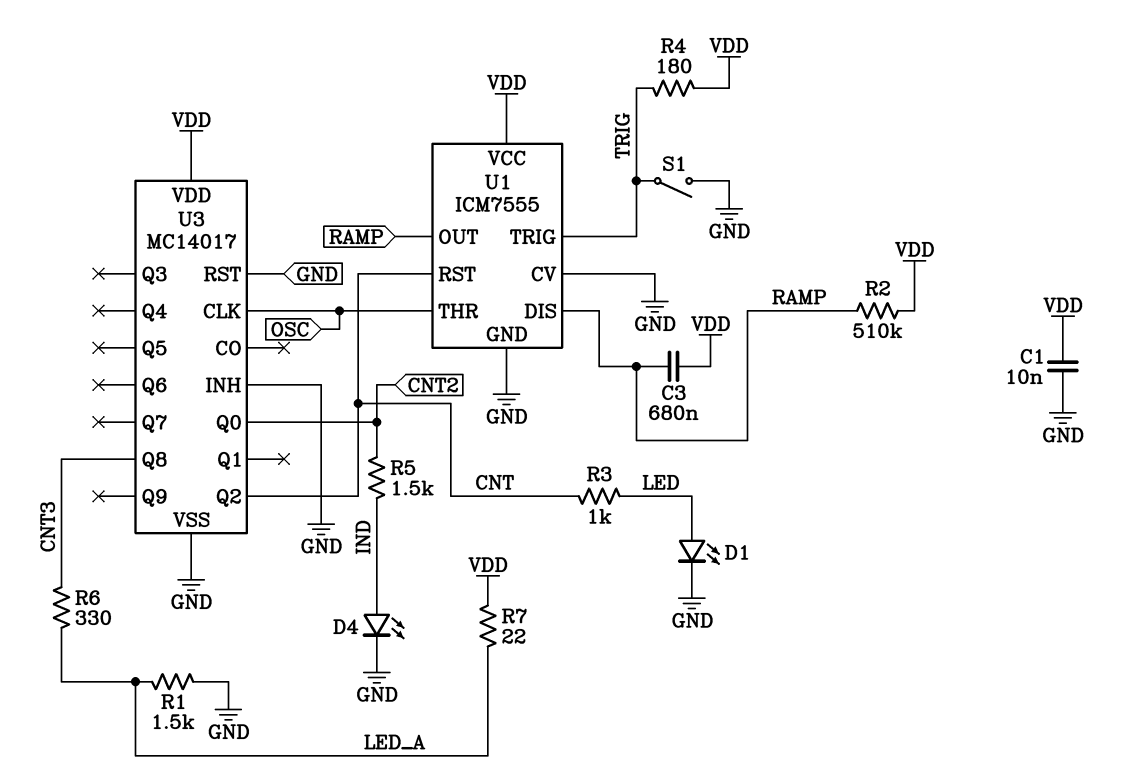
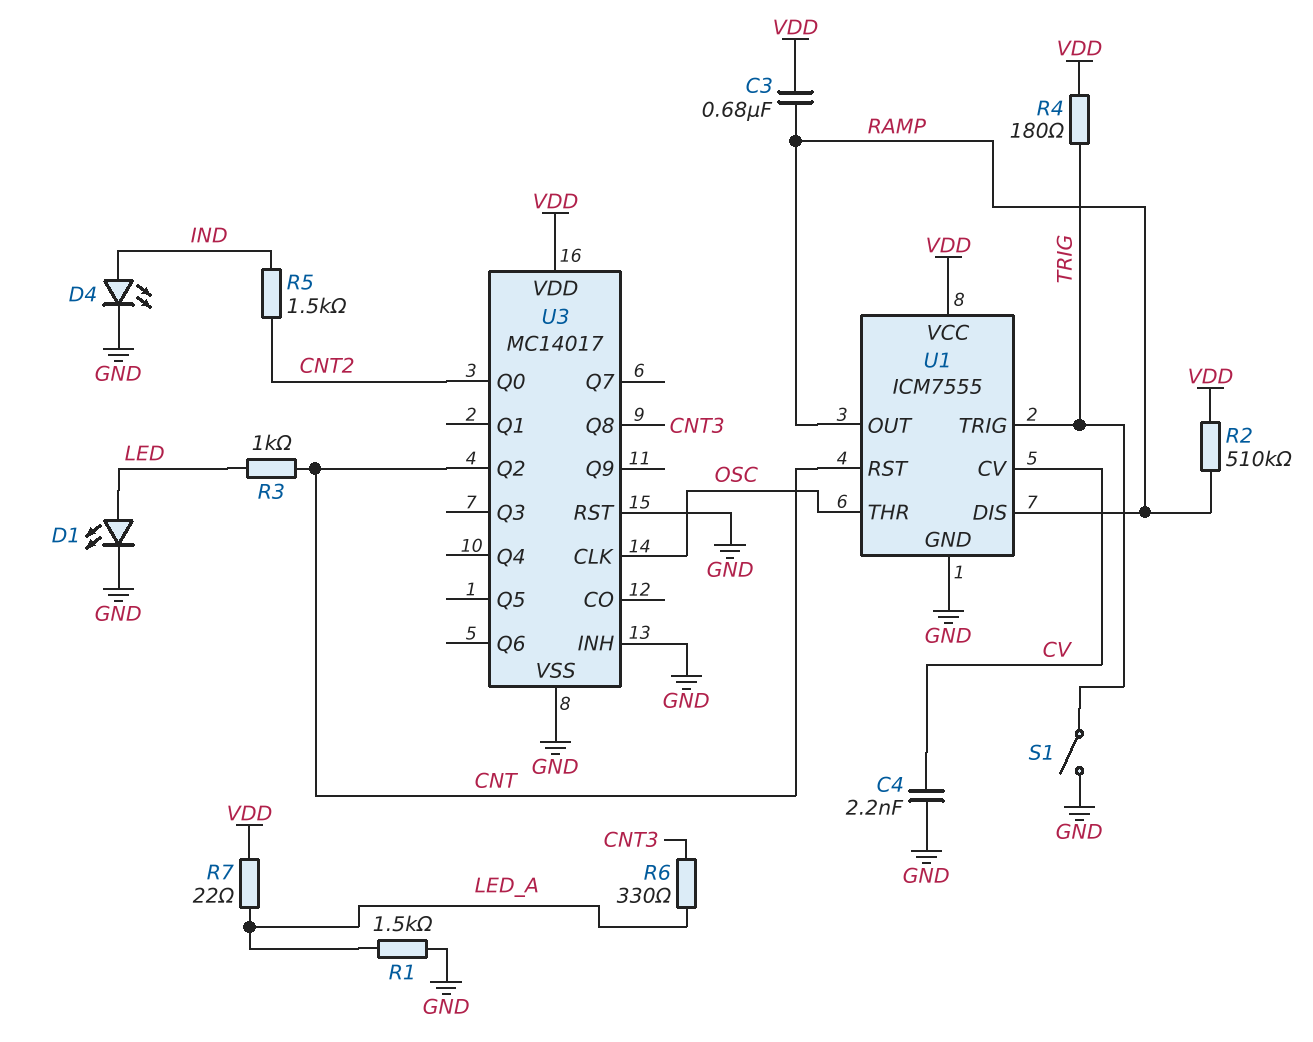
C1: 10nF (GND, VDD) -> none
C4: none -> 2.2nF (CV, GND)
U1 pin CV: GND -> CV

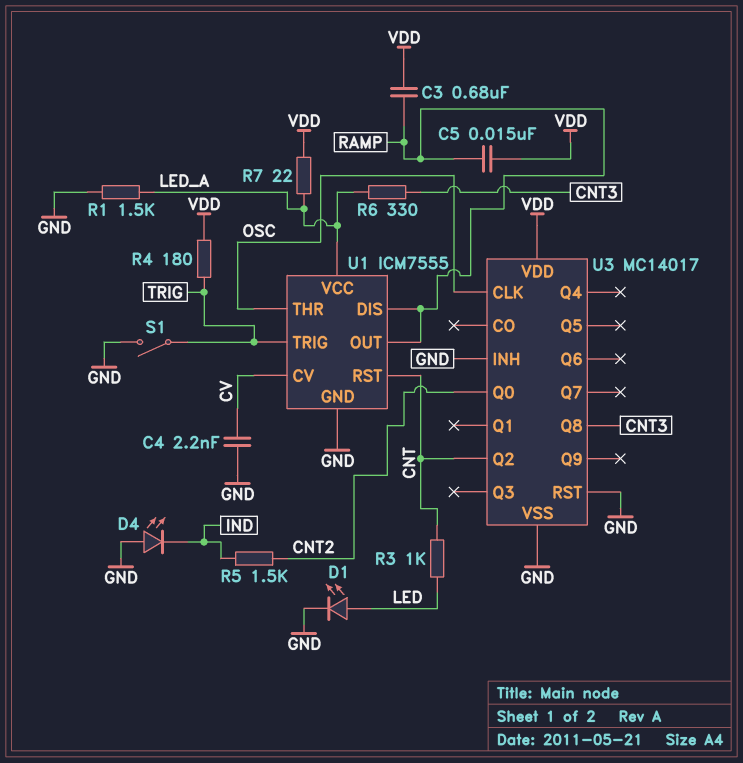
C5: none -> 15nF (RAMP, VDD)
D4: LED (A IND, K GND) -> LED (A GND, K IND)
R2: 510k (RAMP, VDD) -> none
U1 pin VCC: VDD -> LED_A

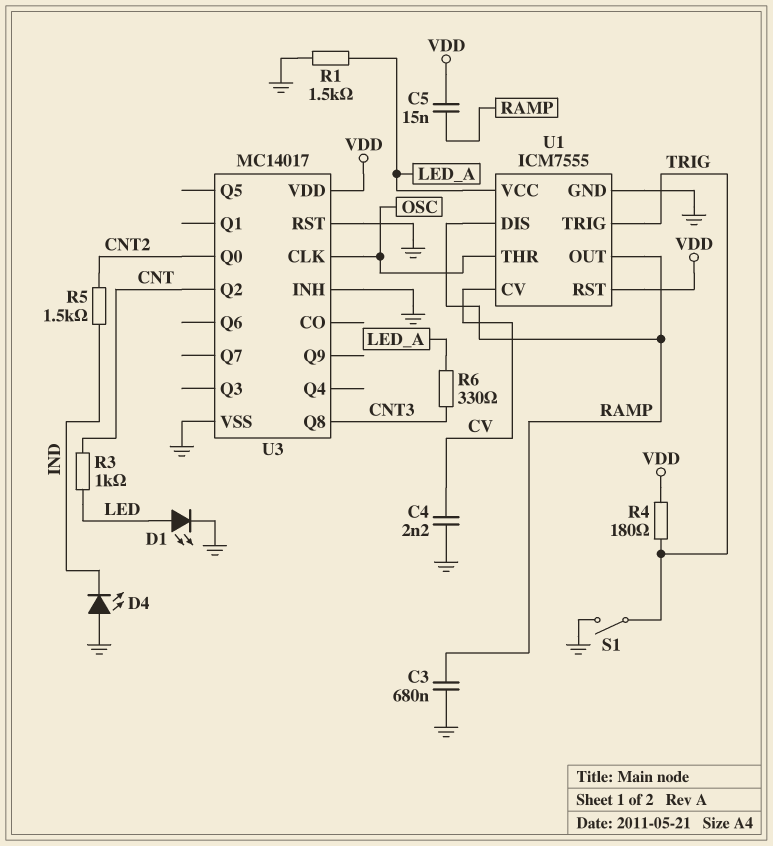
C3: 680nF (RAMP, VDD) -> 680nF (GND, RAMP)
R7: 22 (LED_A, VDD) -> none
U1 pin RST: CNT -> VDD

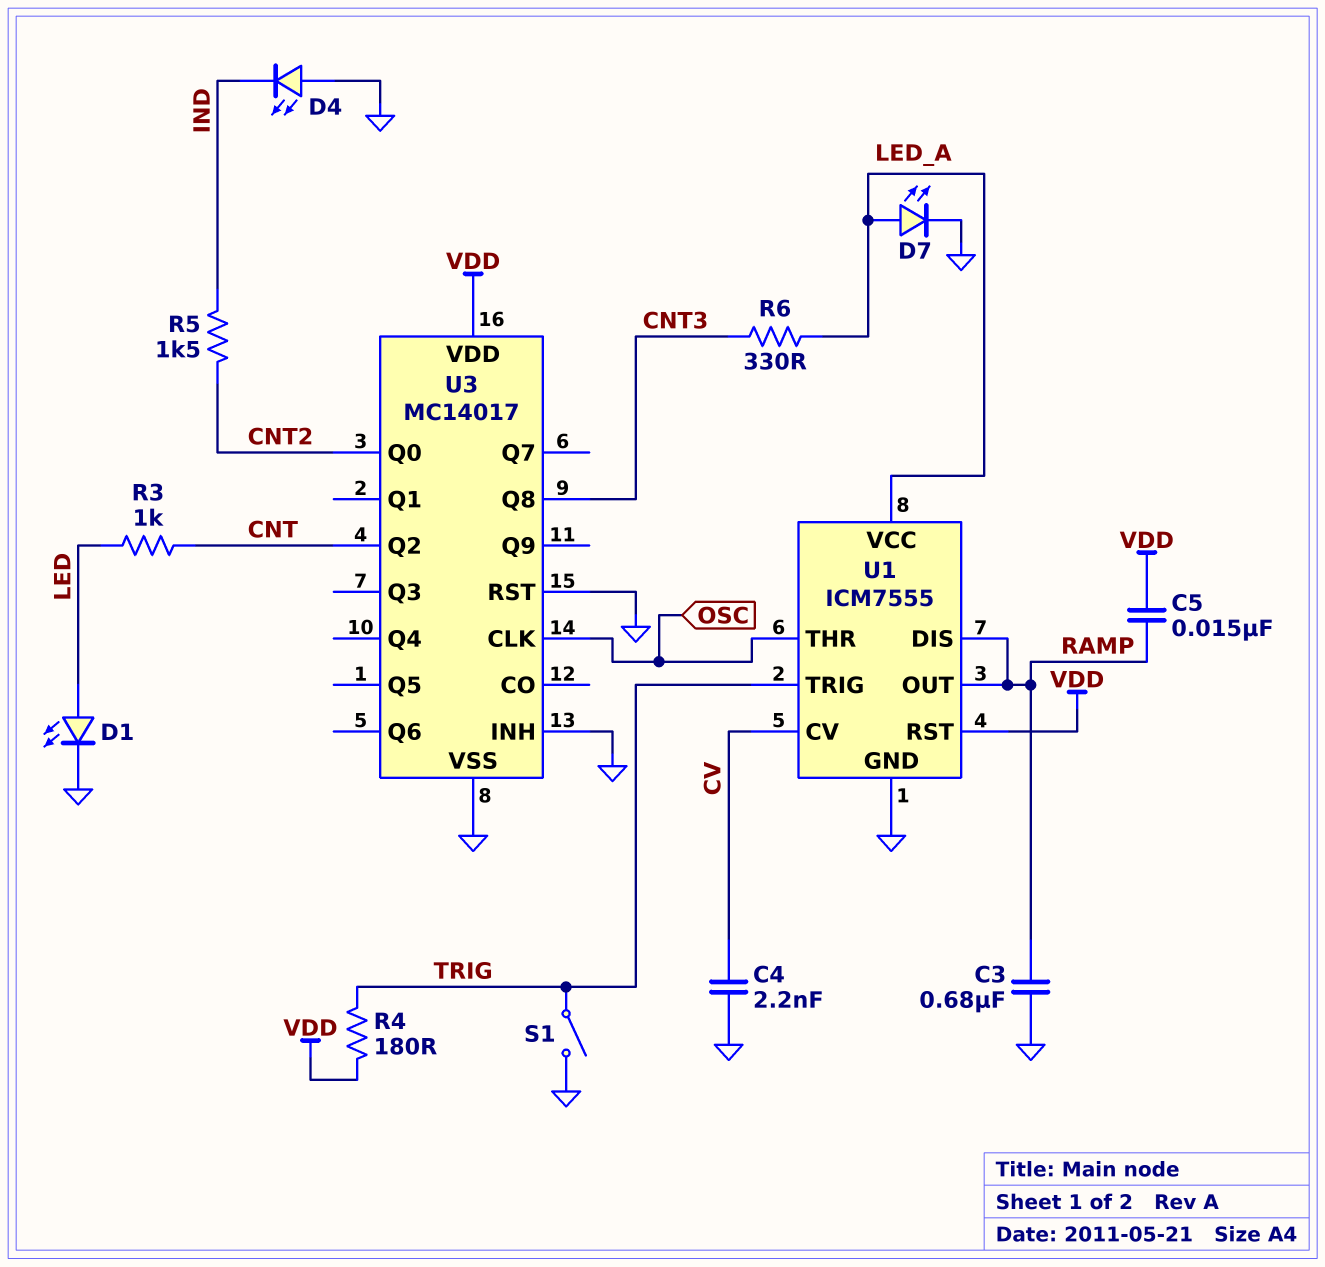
D7: none -> LED (A LED_A, K GND)
R1: 1.5k (GND, LED_A) -> none

